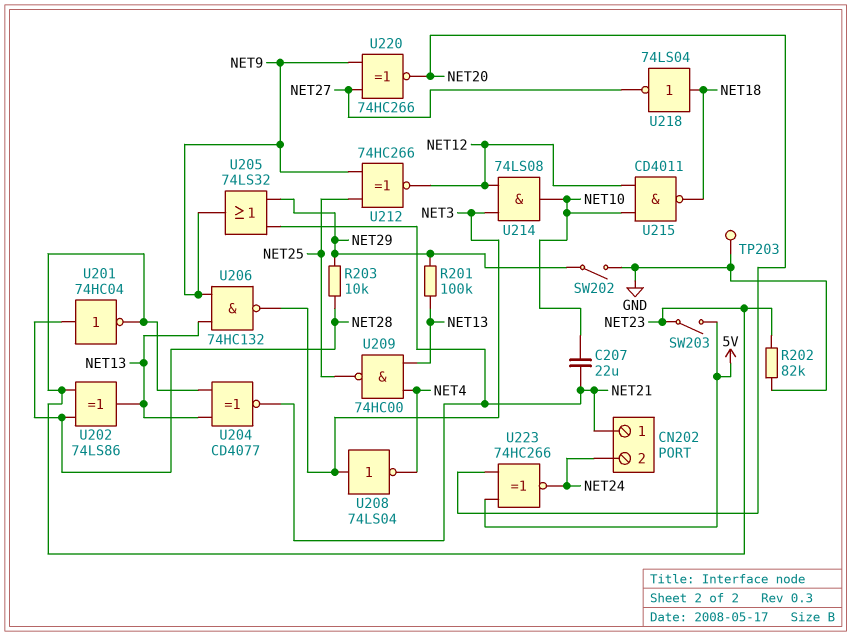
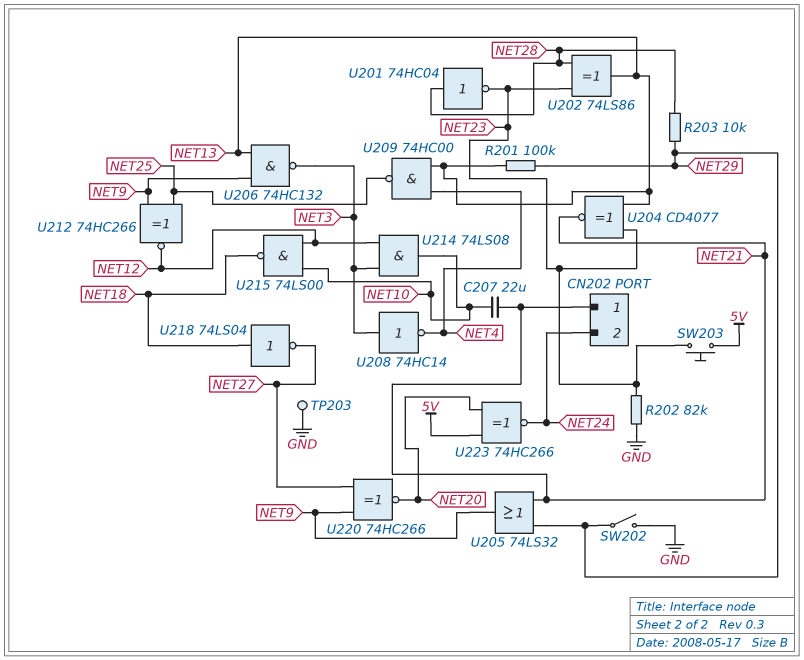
SW203: switch (5V, NET23) -> button (5V, NET23)
U208: NOT 74LS04 (in NET3, out NET4) -> NOT 74HC14 (in NET3, out NET4)
U215: NAND CD4011 (in NET10, in NET12, out NET18) -> NAND 74LS00 (in NET10, in NET12, out NET18)

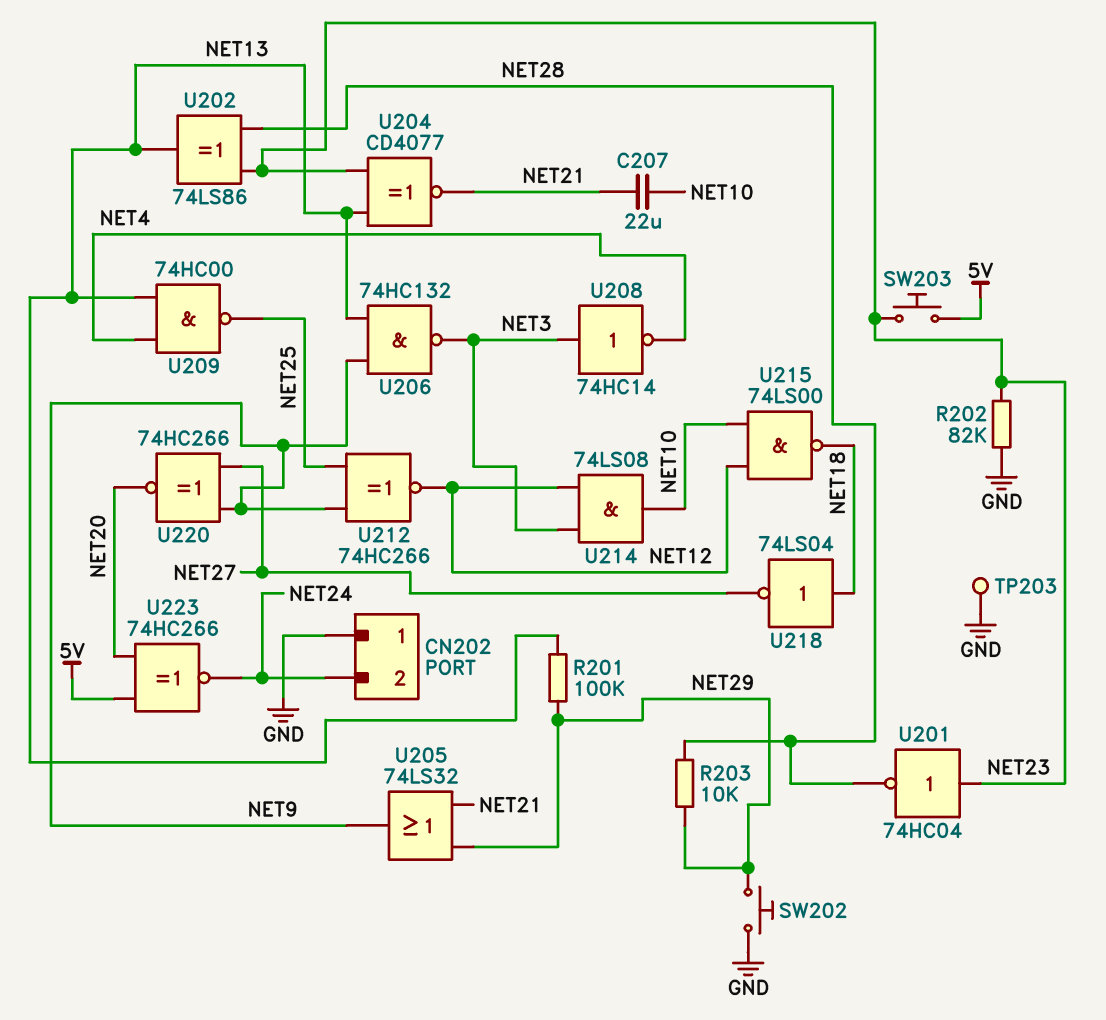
CN202 pin 1: NET21 -> GND
SW202: switch (GND, NET29) -> button (GND, NET29)
U201: NOT 74HC04 (in NET28, out NET23) -> NOT 74HC04 (in NET23, out NET28)

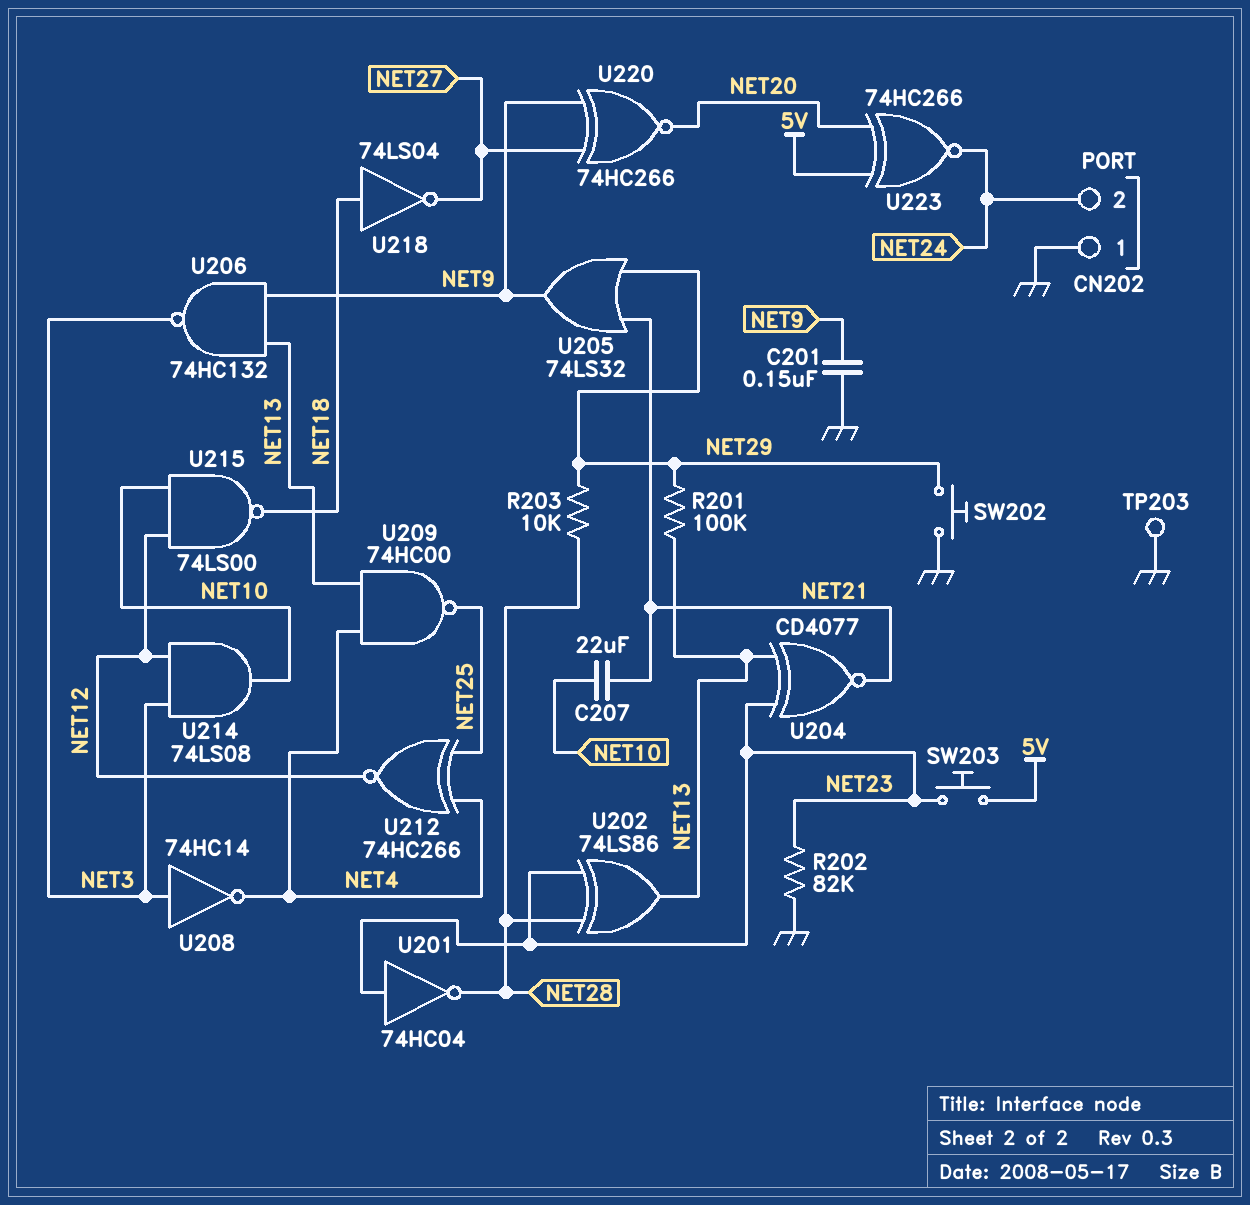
C201: none -> 150nF (GND, NET9)
U212: XNOR 74HC266 (in NET9, in NET25, out NET12) -> XNOR 74HC266 (in NET4, in NET25, out NET12)

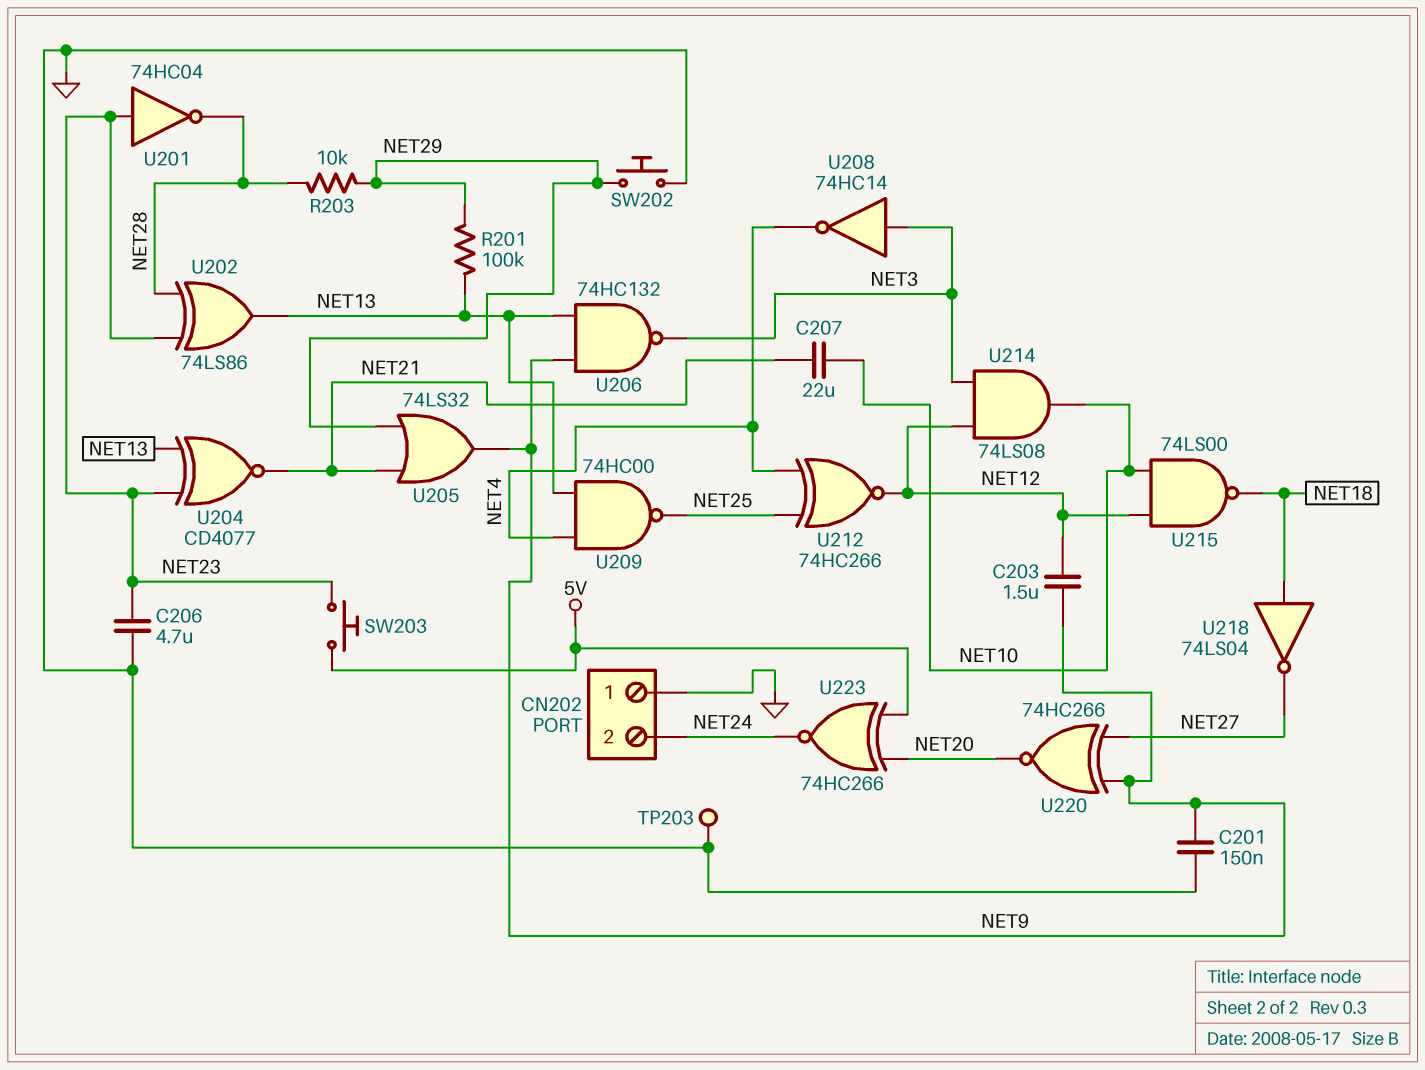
C203: none -> 1.5uF (NET9, NET12)
C206: none -> 4.7uF (GND, NET23)
R202: 82k (GND, NET23) -> none

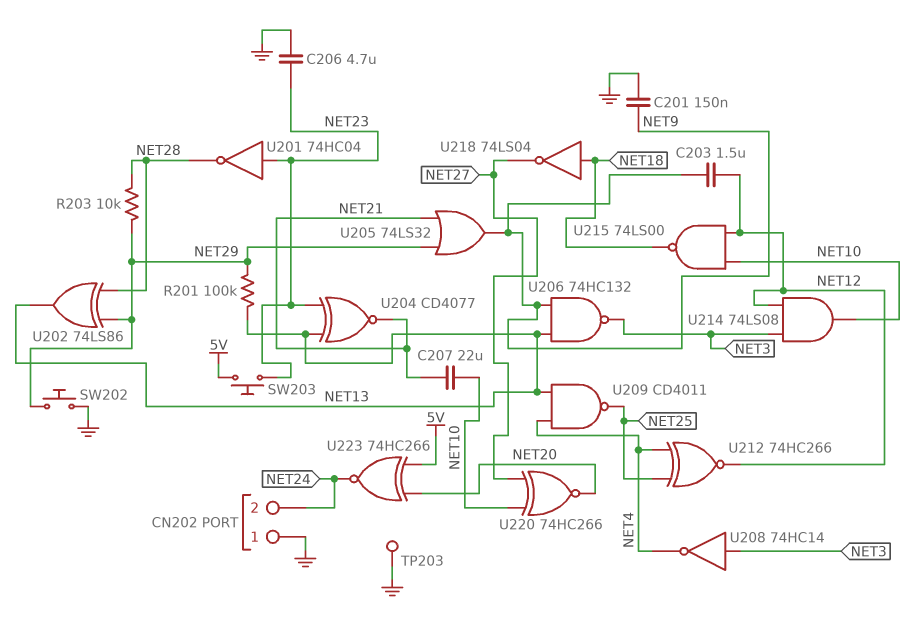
U202: XOR 74LS86 (in NET23, in NET28, out NET13) -> XOR 74LS86 (in NET28, in NET29, out NET13)
U209: NAND 74HC00 (in NET4, in NET13, out NET25) -> NAND CD4011 (in NET4, in NET13, out NET25)
U220: XNOR 74HC266 (in NET9, in NET27, out NET20) -> XNOR 74HC266 (in NET10, in NET27, out NET20)

